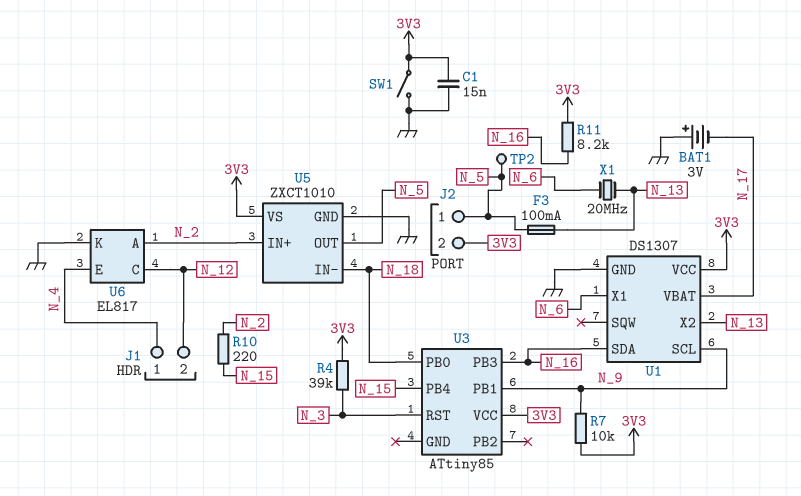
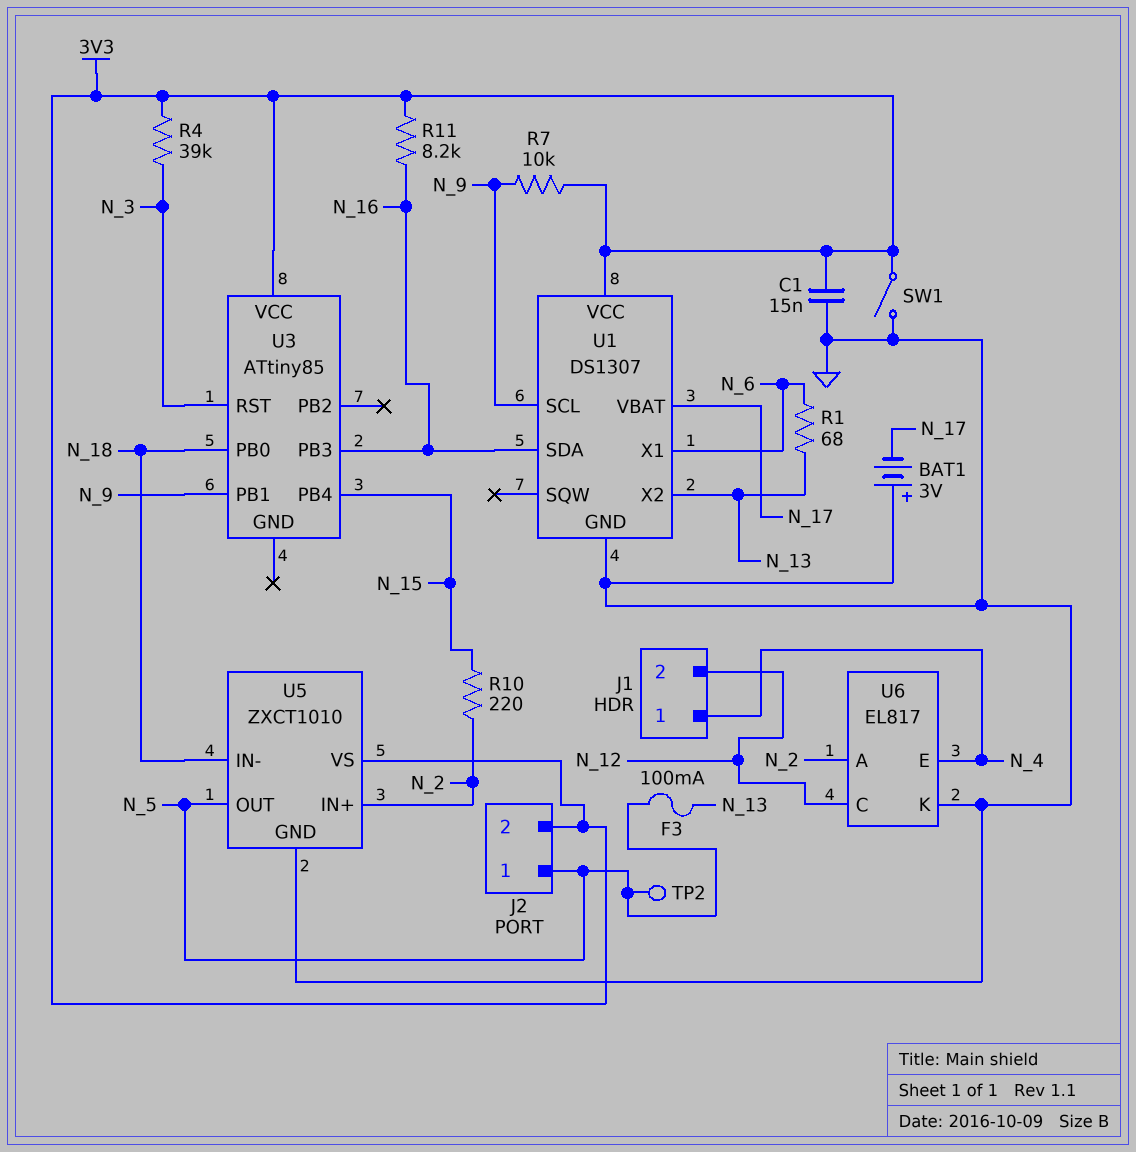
R1: none -> 68 (N_6, N_13)
X1: 20MHz (N_6, N_13) -> none

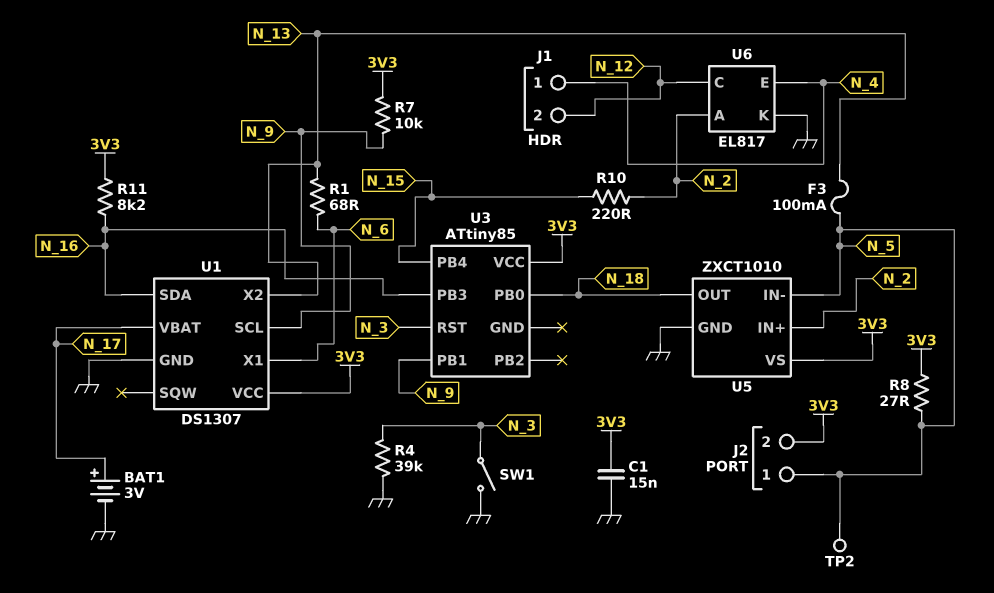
BAT1: 3V (plus GND, minus N_17) -> 3V (plus N_17, minus GND)
R4: 39k (3V3, N_3) -> 39k (GND, N_3)
R8: none -> 27 (3V3, N_5)
SW1: switch (3V3, GND) -> switch (GND, N_3)
U5 pin IN-: N_18 -> N_5
U5 pin OUT: N_5 -> N_18

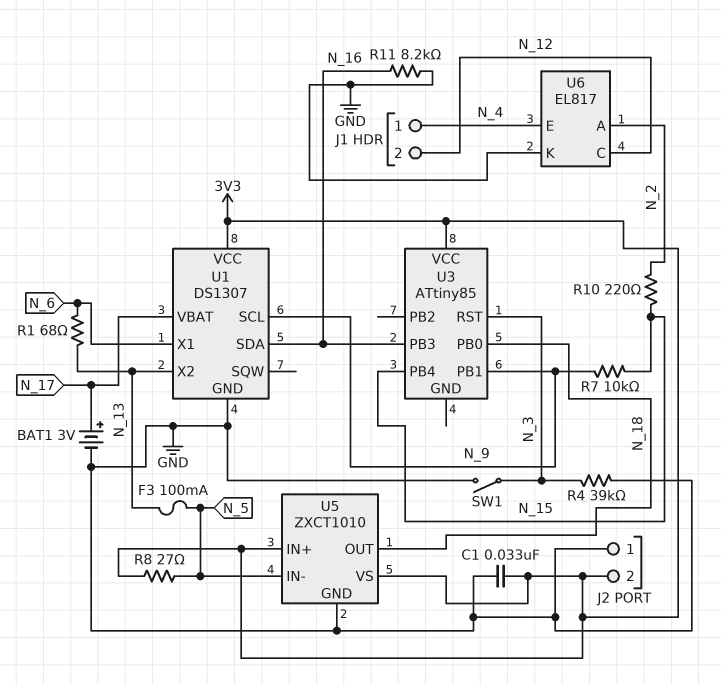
C1: 15nF (3V3, GND) -> 33nF (3V3, GND)
J2 pin 1: N_5 -> GND
R7: 10k (3V3, N_9) -> 10k (N_9, N_15)
R11: 8.2k (3V3, N_16) -> 8.2k (GND, N_16)
TP2: test point (N_5) -> none
U5 pin IN+: N_2 -> 3V3

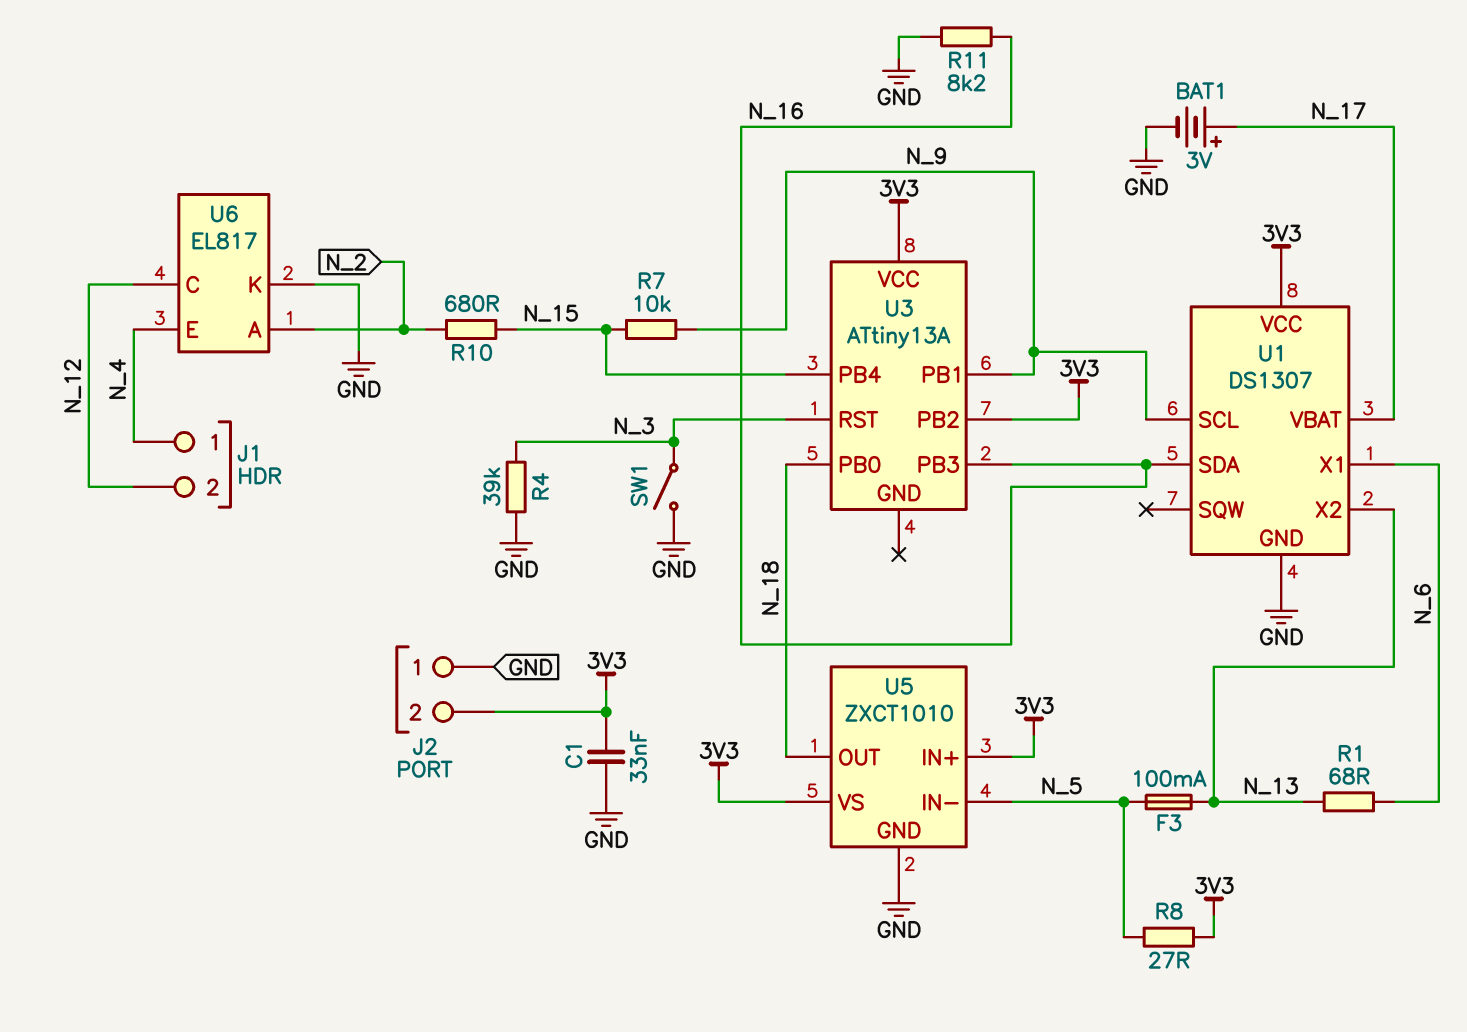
R10: 220 (N_2, N_15) -> 680 (N_2, N_15)
U3: ATtiny85 -> ATtiny13A
U3 pin PB2: none -> 3V3

